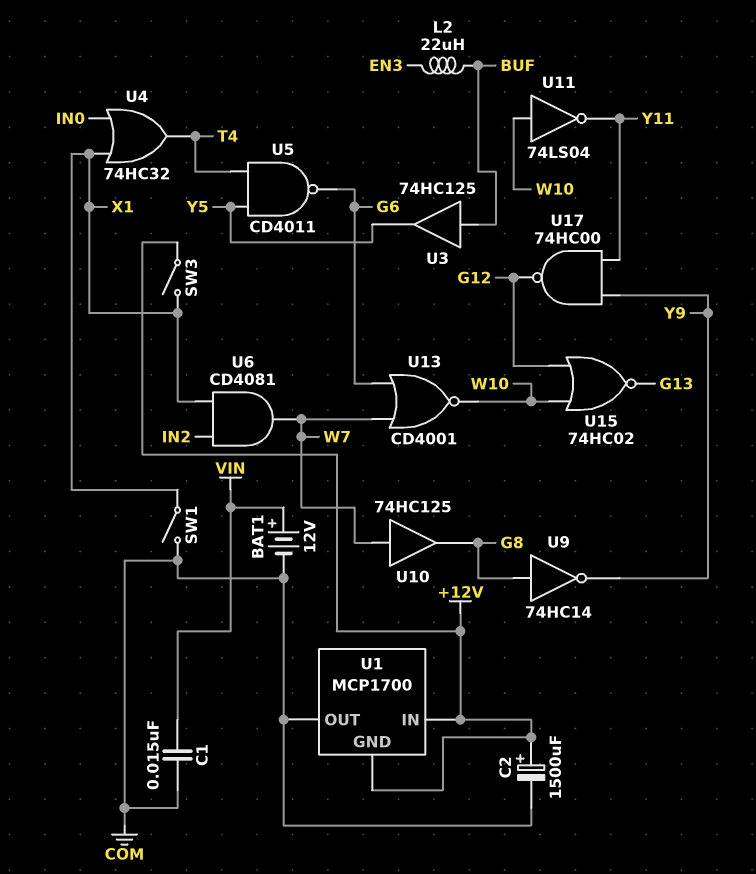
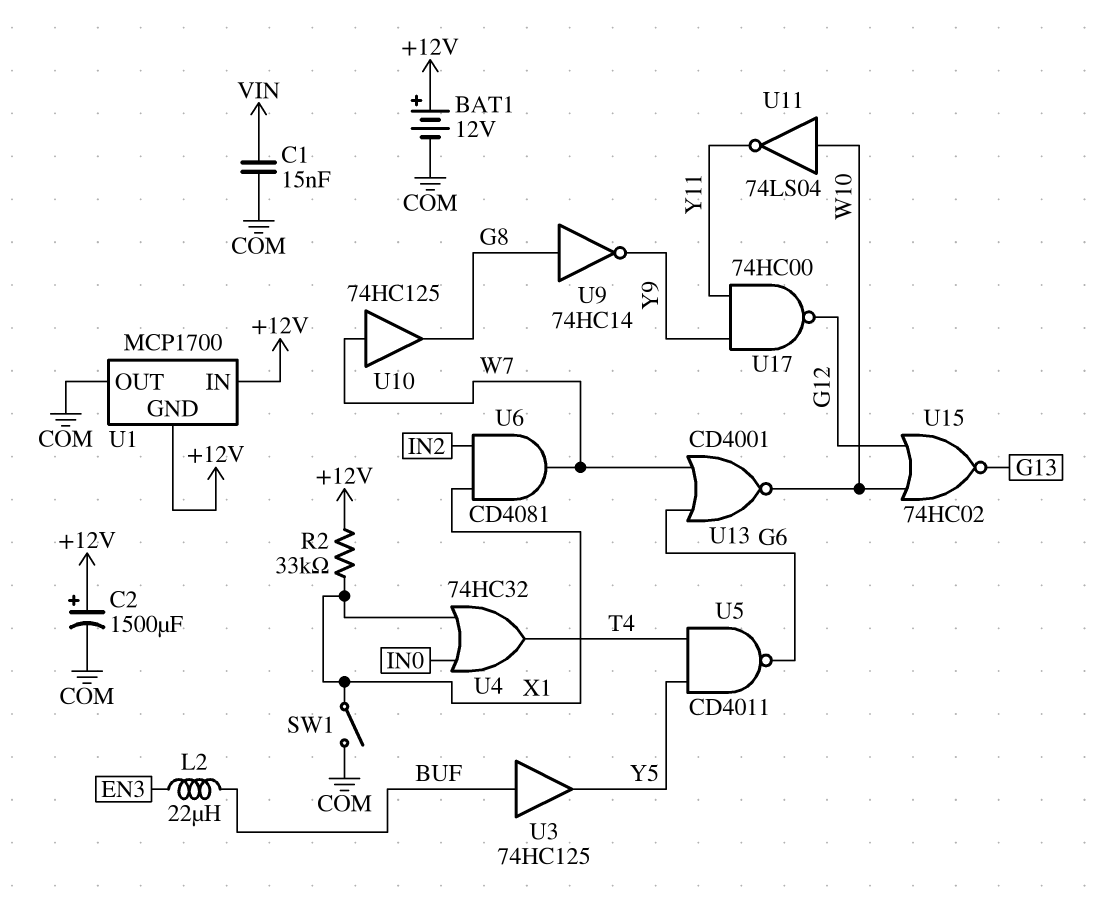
BAT1: 12V (plus VIN, minus COM) -> 12V (plus +12V, minus COM)
R2: none -> 33k (+12V, X1)
SW3: switch (+12V, X1) -> none

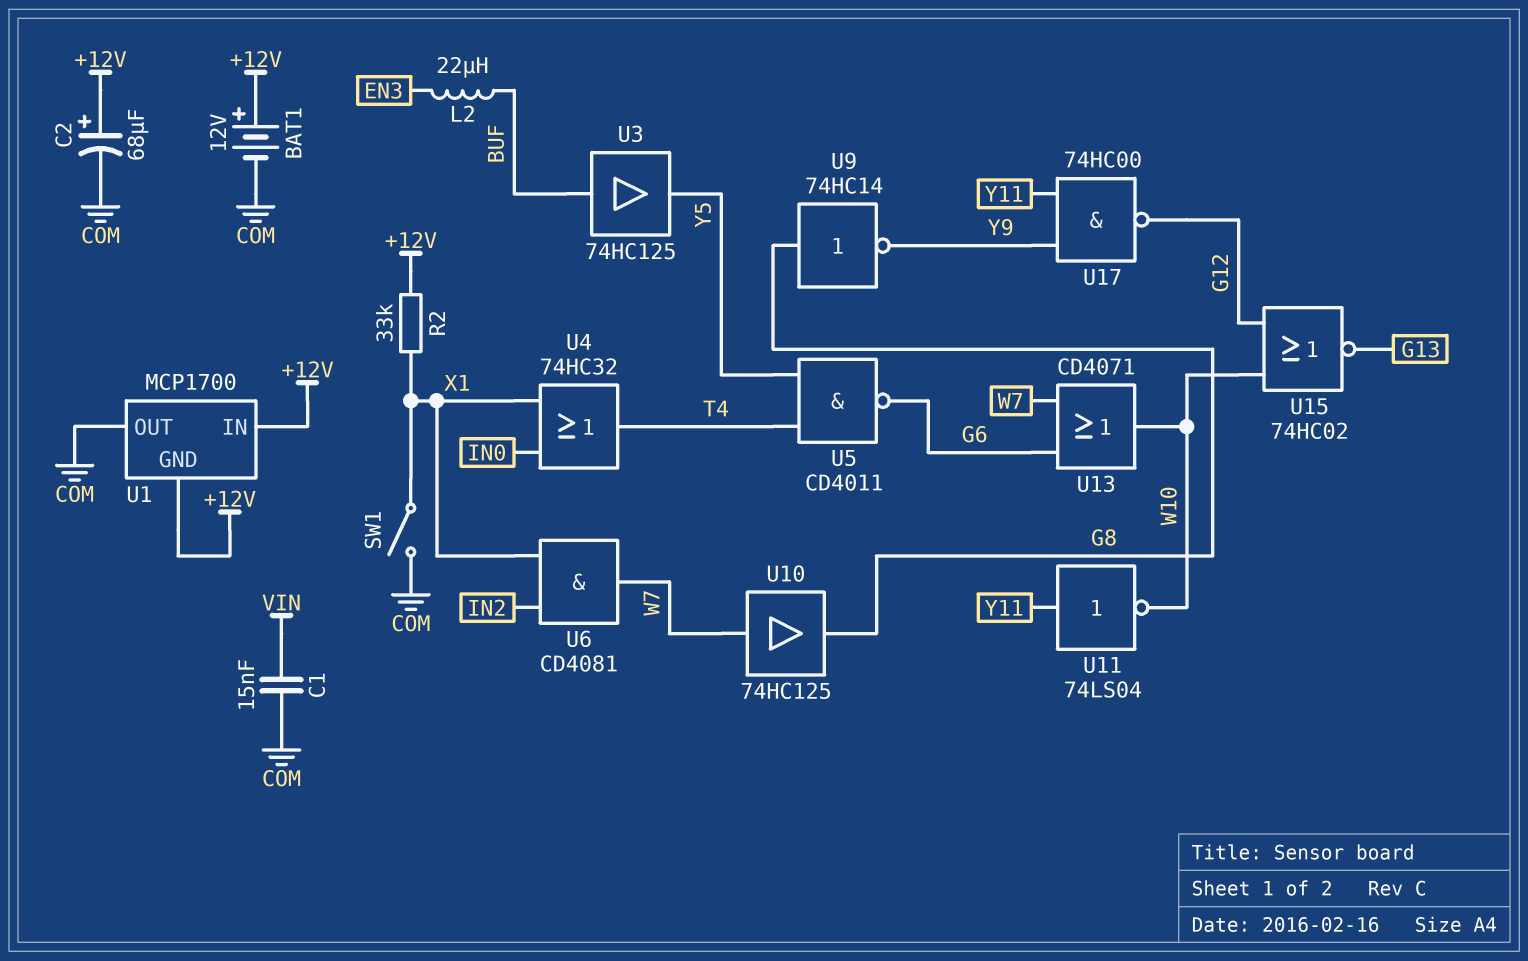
C2: 1500uF (plus +12V, minus COM) -> 68uF (plus +12V, minus COM)
U11: NOT 74LS04 (in W10, out Y11) -> NOT 74LS04 (in Y11, out W10)
U13: NOR CD4001 (in G6, in W7, out W10) -> OR CD4071 (in G6, in W7, out W10)

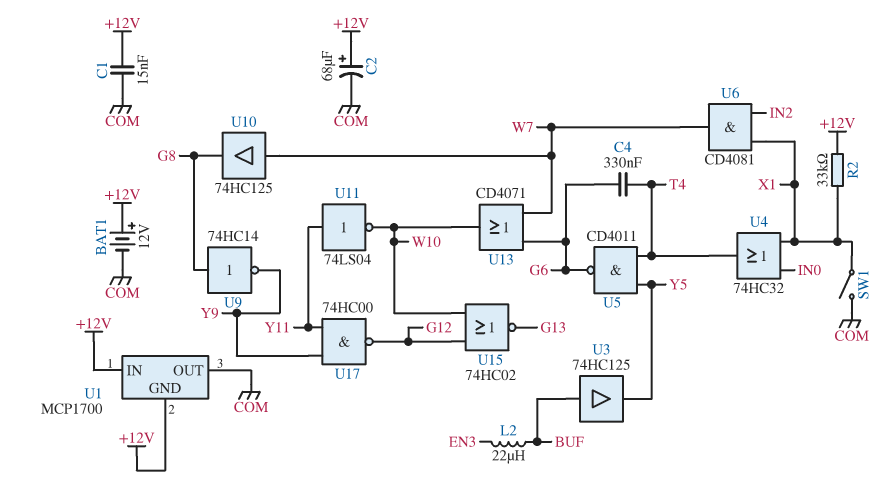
C1: 15nF (COM, VIN) -> 15nF (+12V, COM)
C4: none -> 330nF (G6, T4)

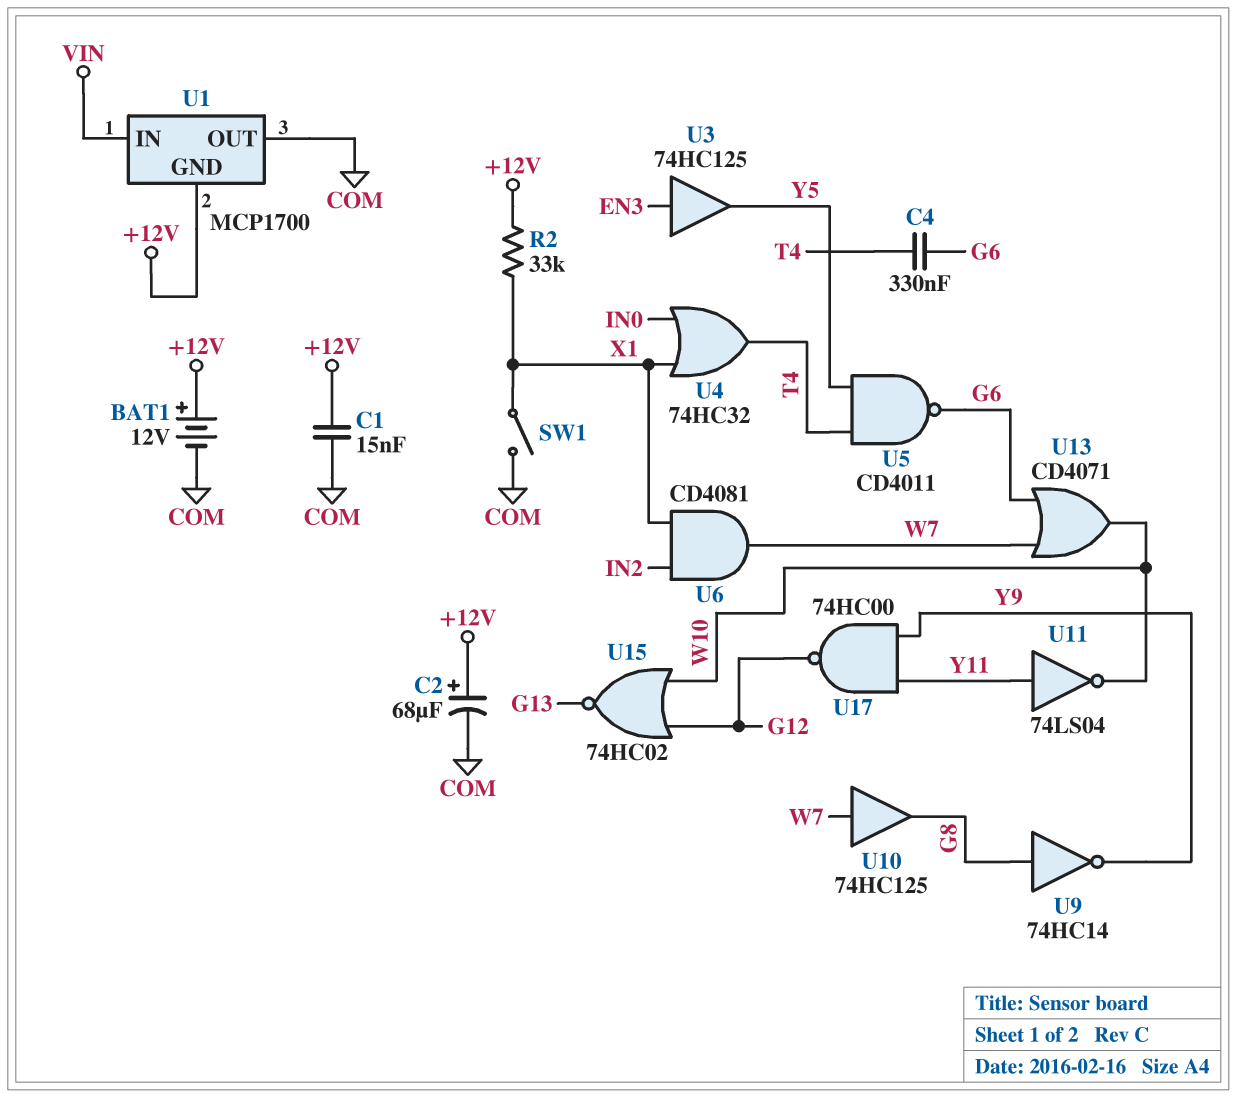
L2: 22uH (BUF, EN3) -> none
U1 pin IN: +12V -> VIN
U3: buffer 74HC125 (in BUF, out Y5) -> buffer 74HC125 (in EN3, out Y5)

